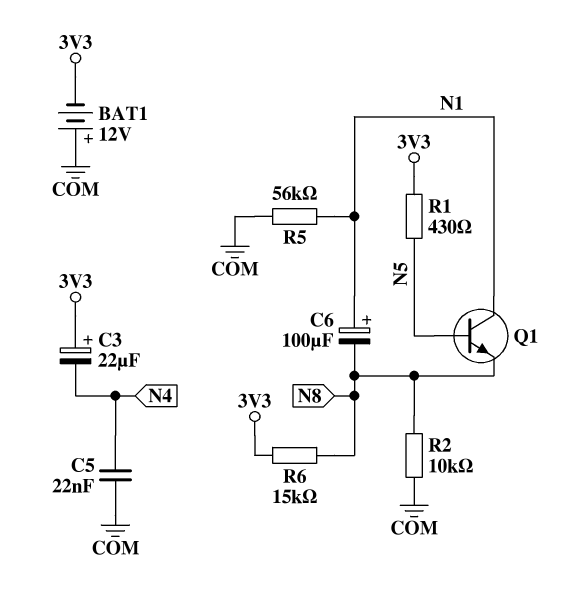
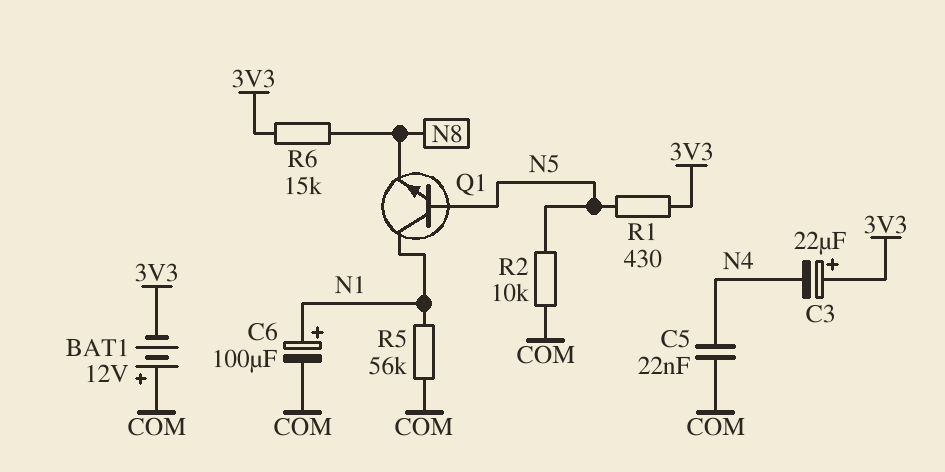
C6: 100uF (plus N1, minus N8) -> 100uF (plus N1, minus COM)
R2: 10k (COM, N8) -> 10k (COM, N5)

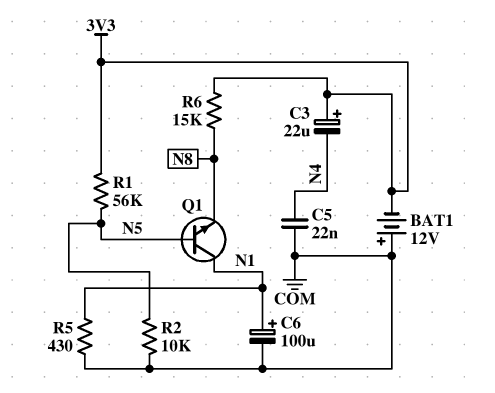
R1: 430 (3V3, N5) -> 56k (3V3, N5)
R5: 56k (COM, N1) -> 430 (COM, N1)

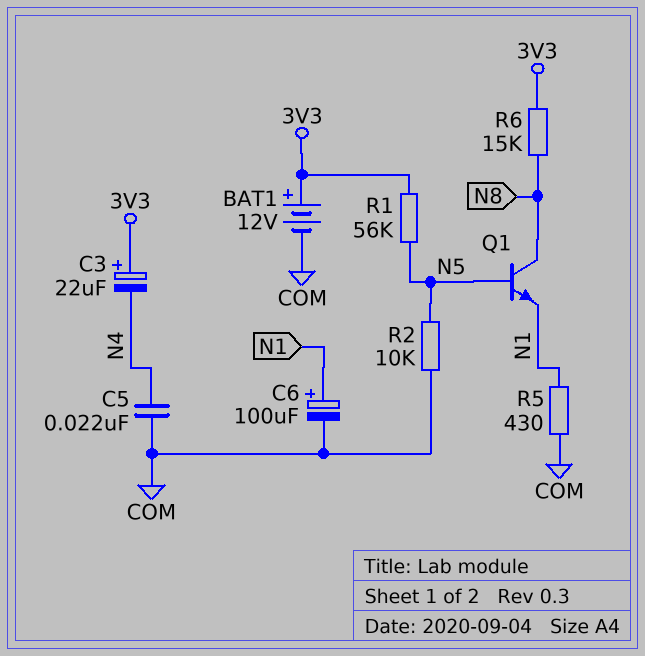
BAT1: 12V (plus COM, minus 3V3) -> 12V (plus 3V3, minus COM)
Q1: NPN (B N5, C N1, E N8) -> NPN (B N5, C N8, E N1)

